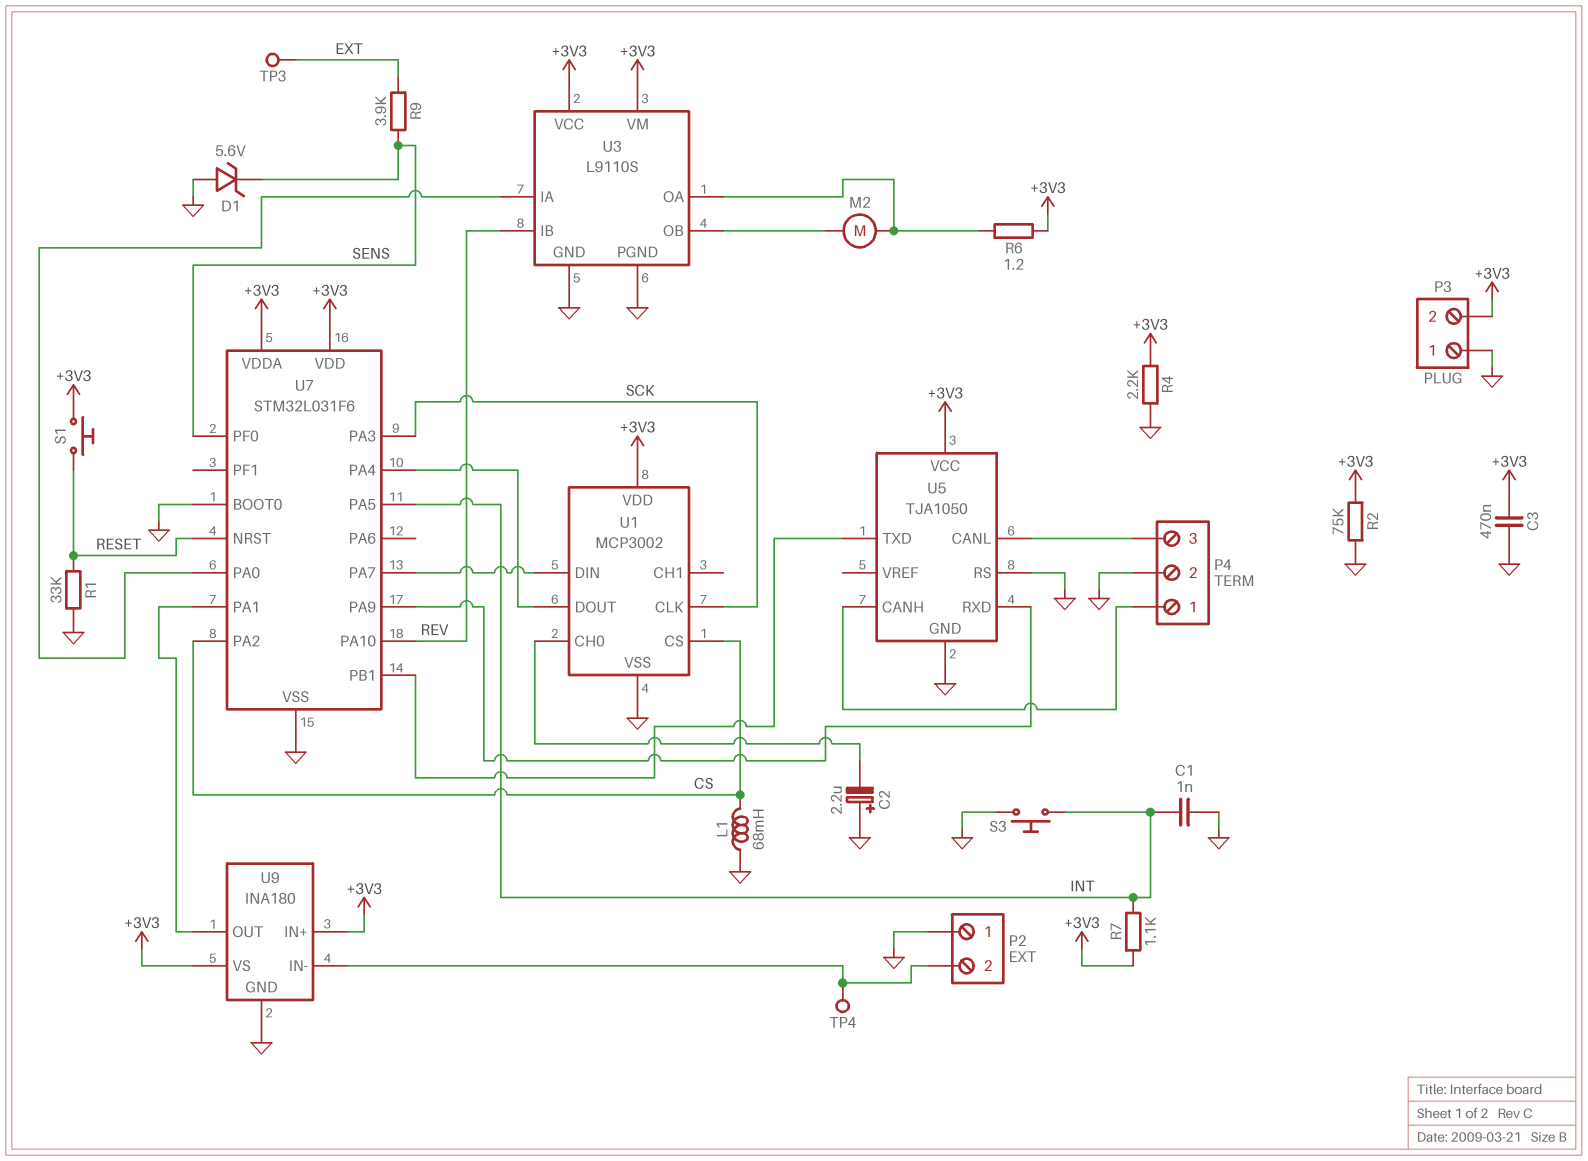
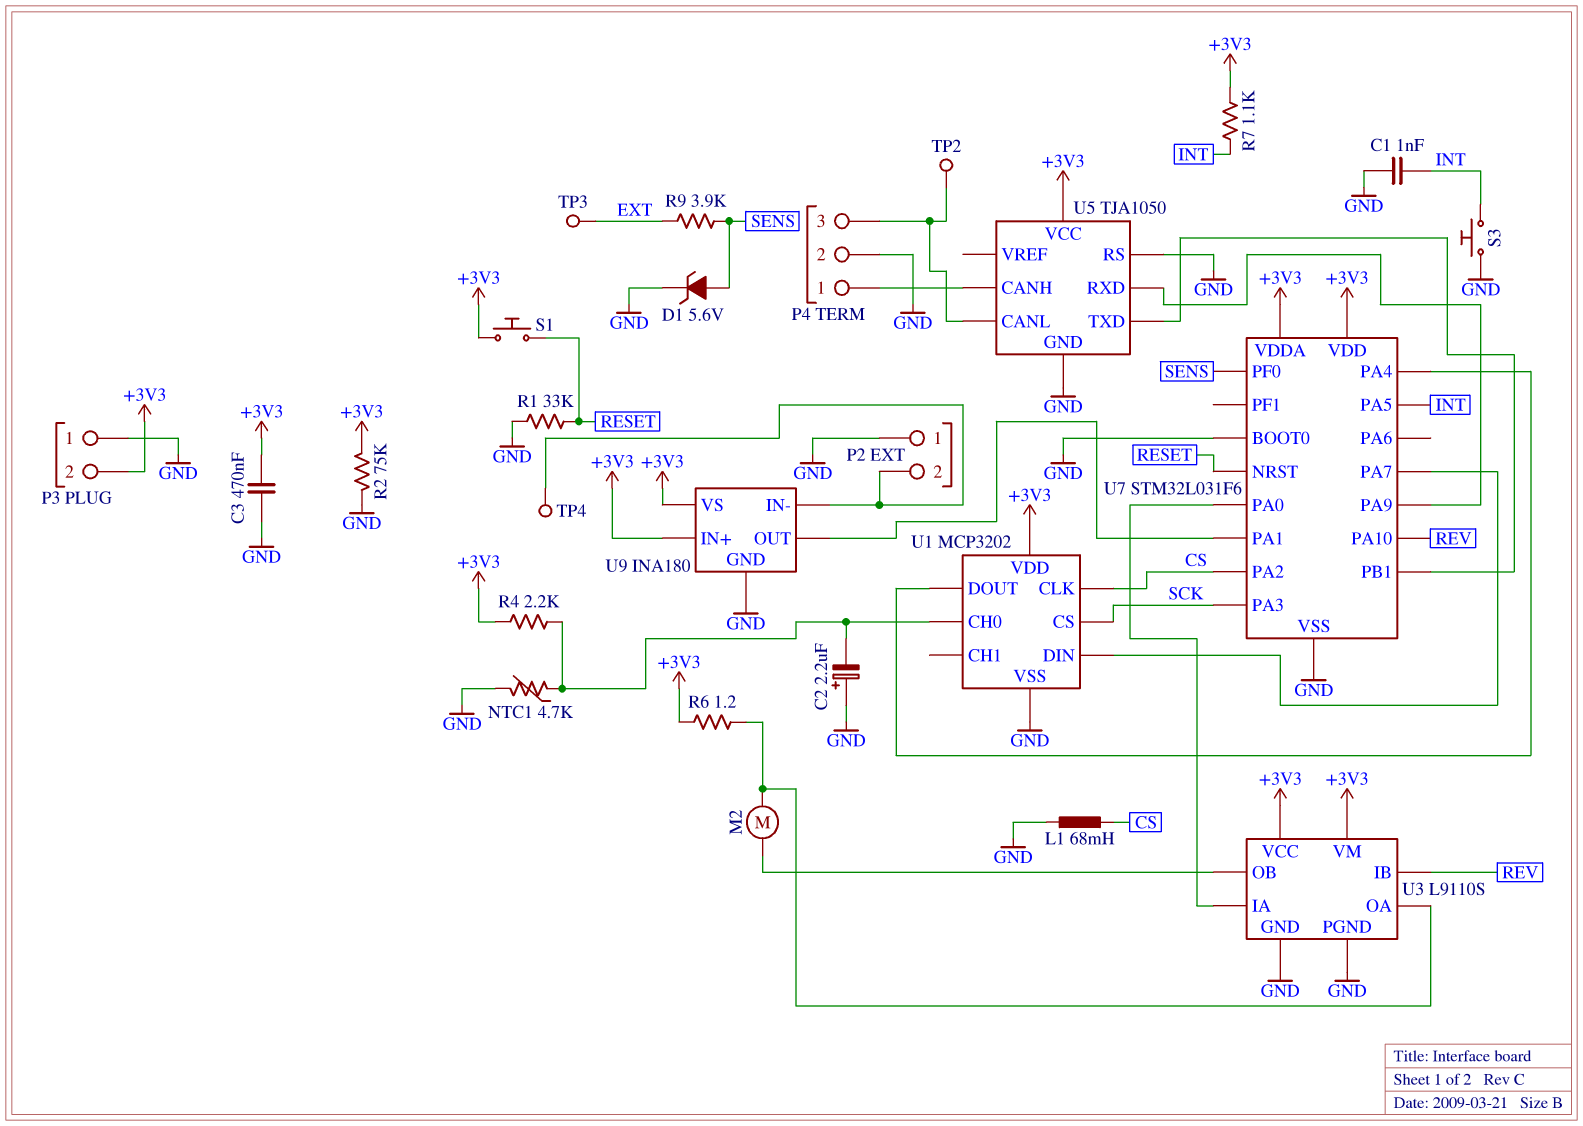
D1: zener 5.6V (A GND, K SENS) -> zener 5.6V (A SENS, K GND)
NTC1: none -> 4.7k (GND, U1/CH0)
R4: 2.2k (+3V3, GND) -> 2.2k (+3V3, U1/CH0)
TP2: none -> test point (P4/3)
U1: MCP3002 -> MCP3202
U1 pin CLK: SCK -> CS
U1 pin CS: CS -> SCK

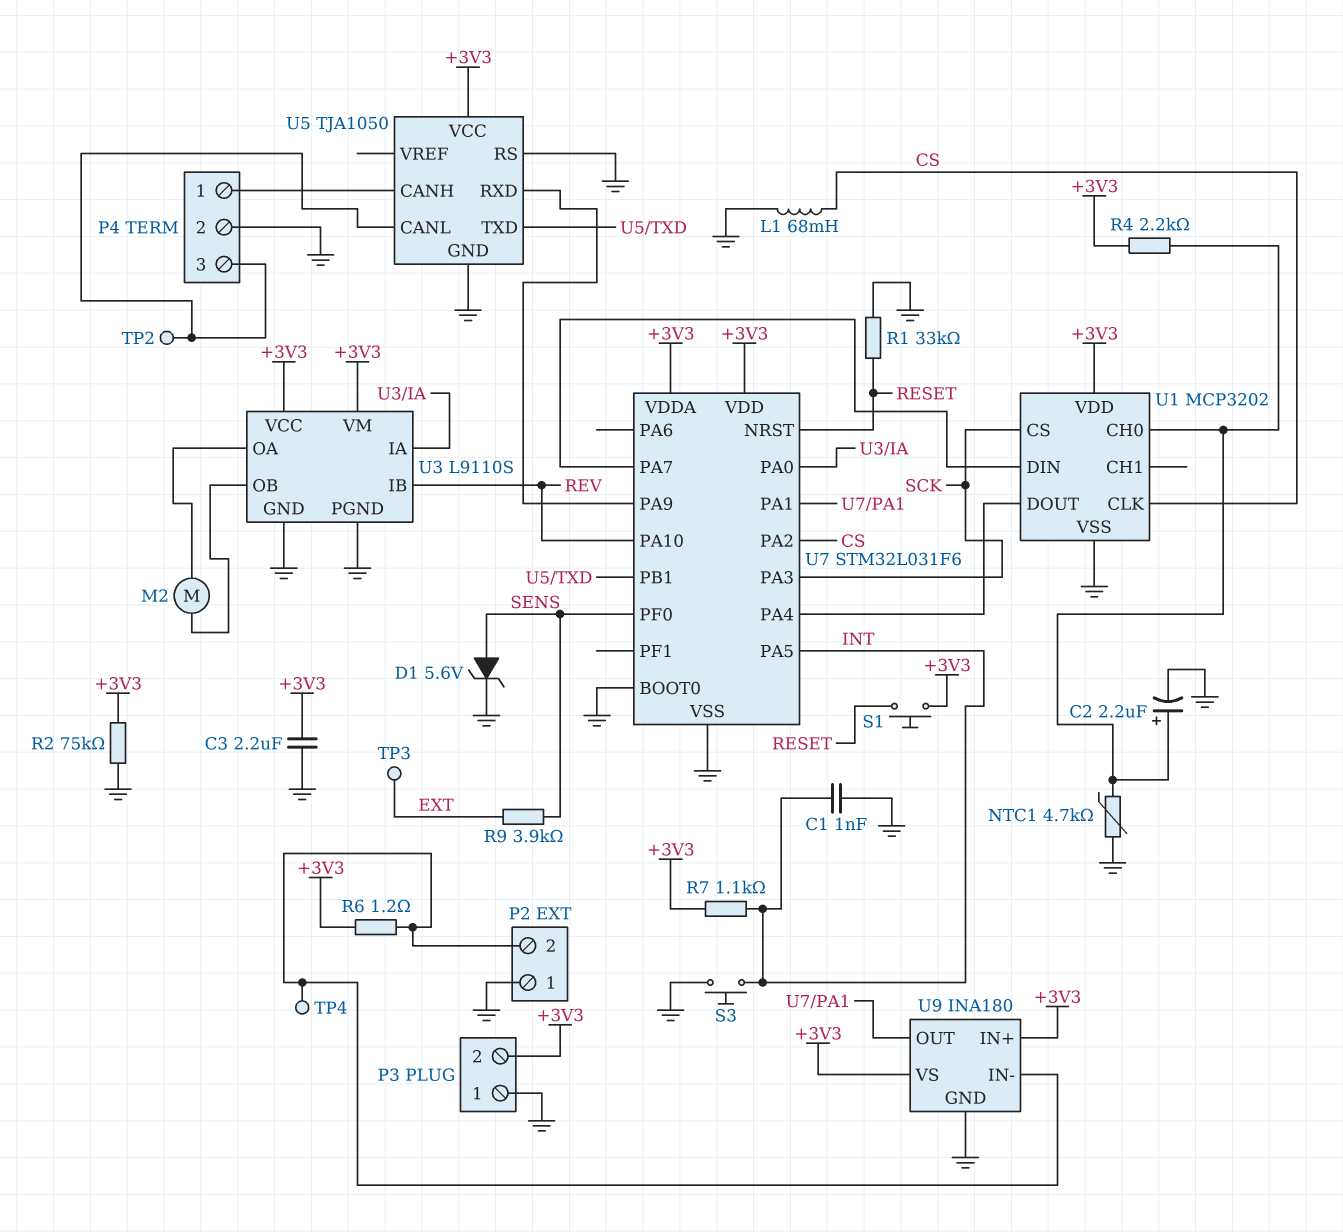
C2: 2.2uF (plus GND, minus U1/CH0) -> 2.2uF (plus U1/CH0, minus GND)
C3: 470nF (+3V3, GND) -> 2.2uF (+3V3, GND)
R6: 1.2 (+3V3, U3/OA) -> 1.2 (+3V3, P2/2)

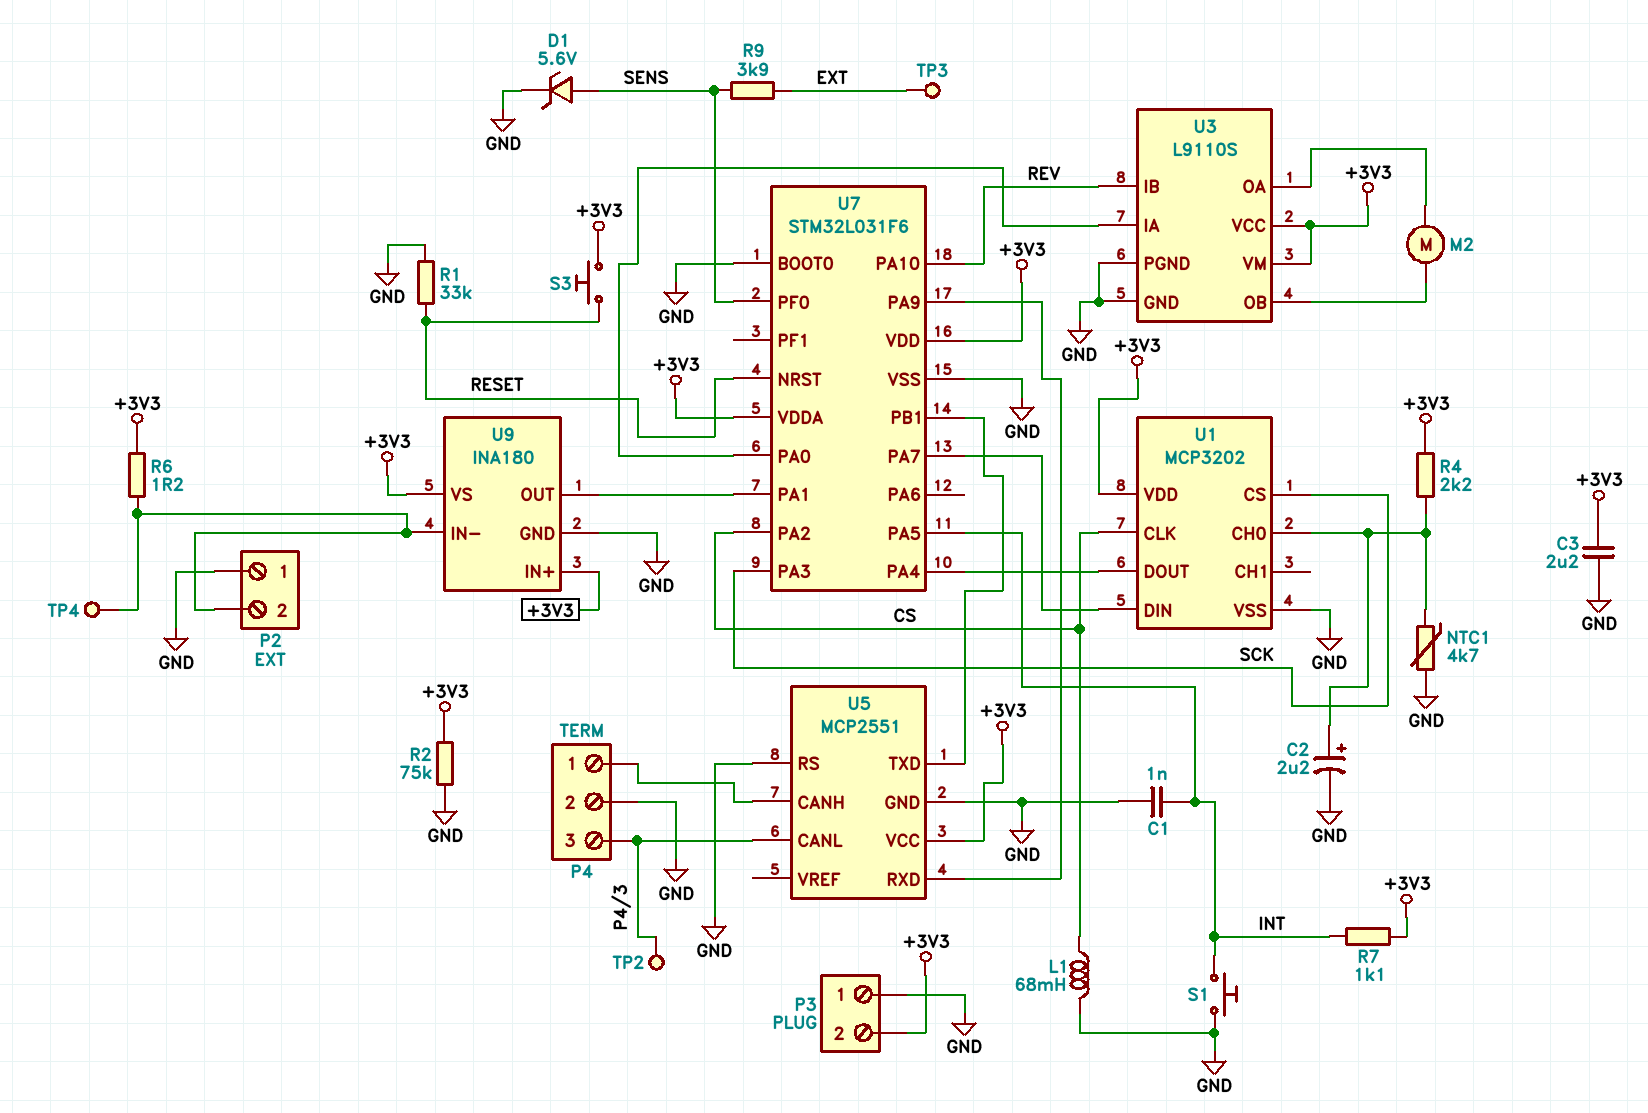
S1: button (+3V3, RESET) -> button (GND, INT)
S3: button (GND, INT) -> button (+3V3, RESET)
U5: TJA1050 -> MCP2551

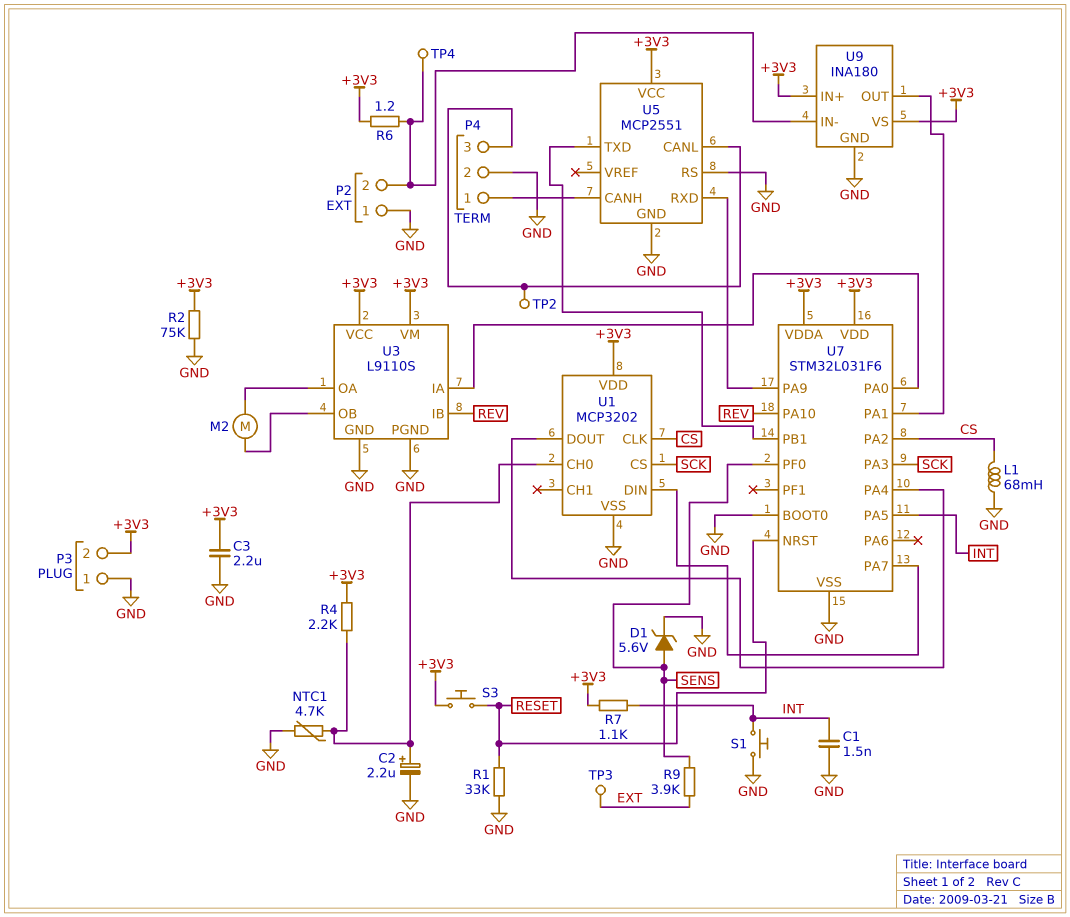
C1: 1nF (GND, INT) -> 1.5nF (GND, INT)

